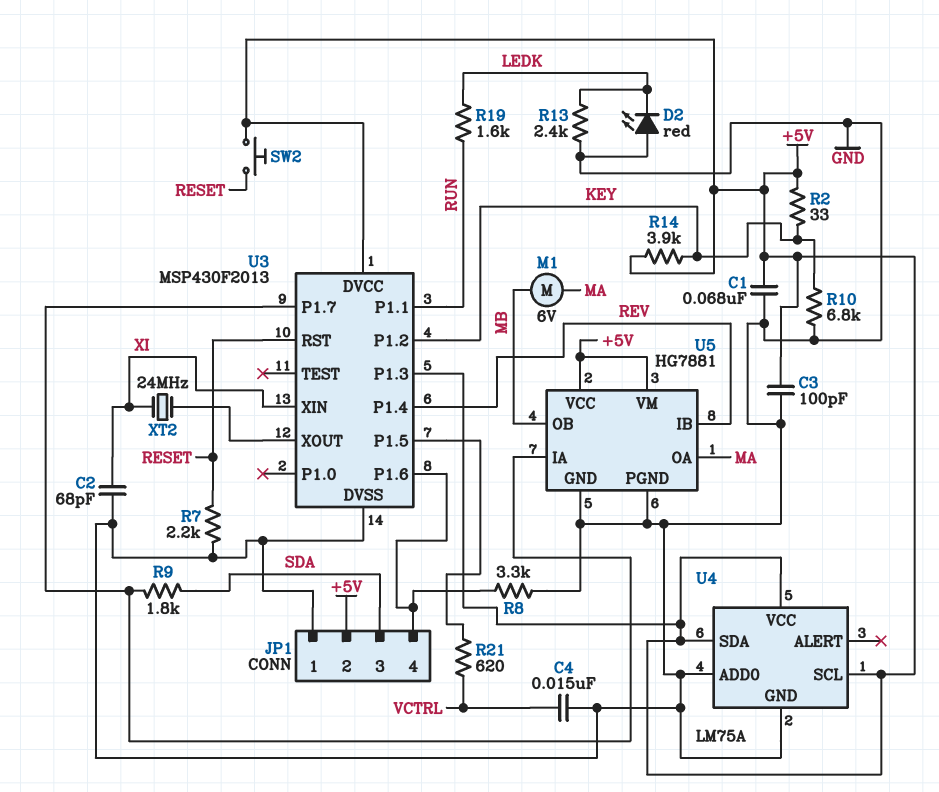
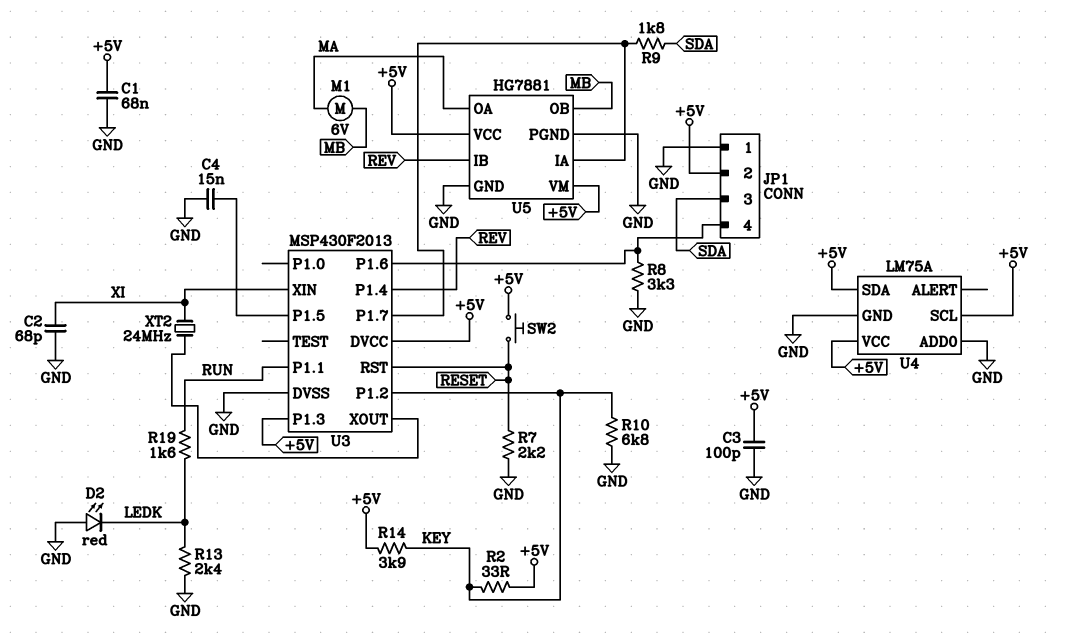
C4: 15nF (GND, VCTRL) -> 15nF (GND, U3/P1.5)
R21: 620 (U3/P1.5, VCTRL) -> none

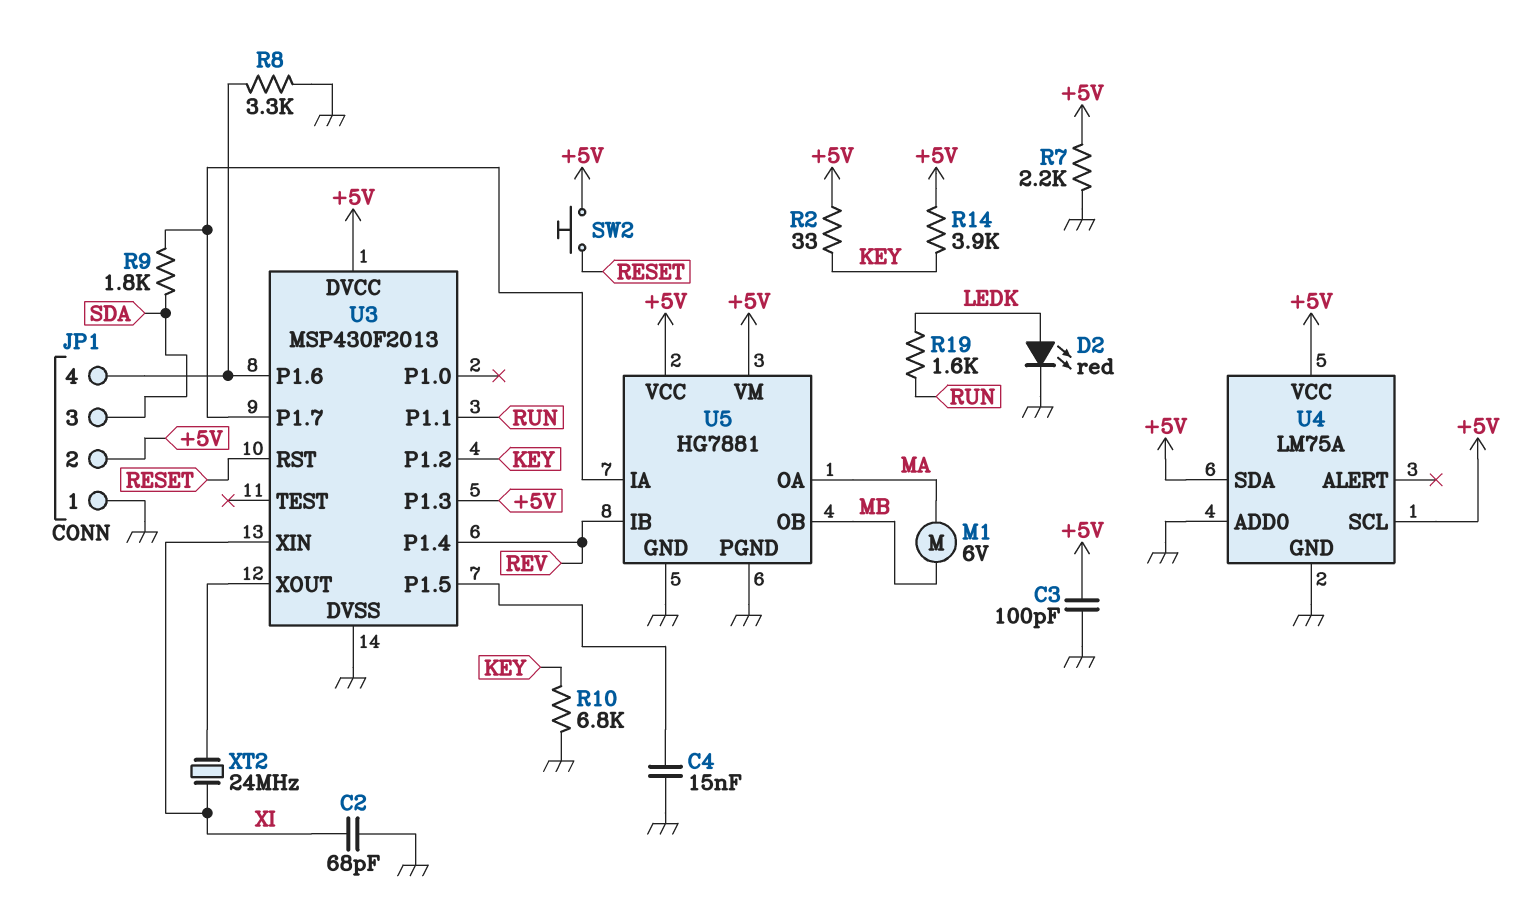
C1: 68nF (+5V, GND) -> none
D2: LED red (A GND, K LEDK) -> LED red (A LEDK, K GND)
R7: 2.2k (GND, RESET) -> 2.2k (+5V, GND)
R13: 2.4k (GND, LEDK) -> none

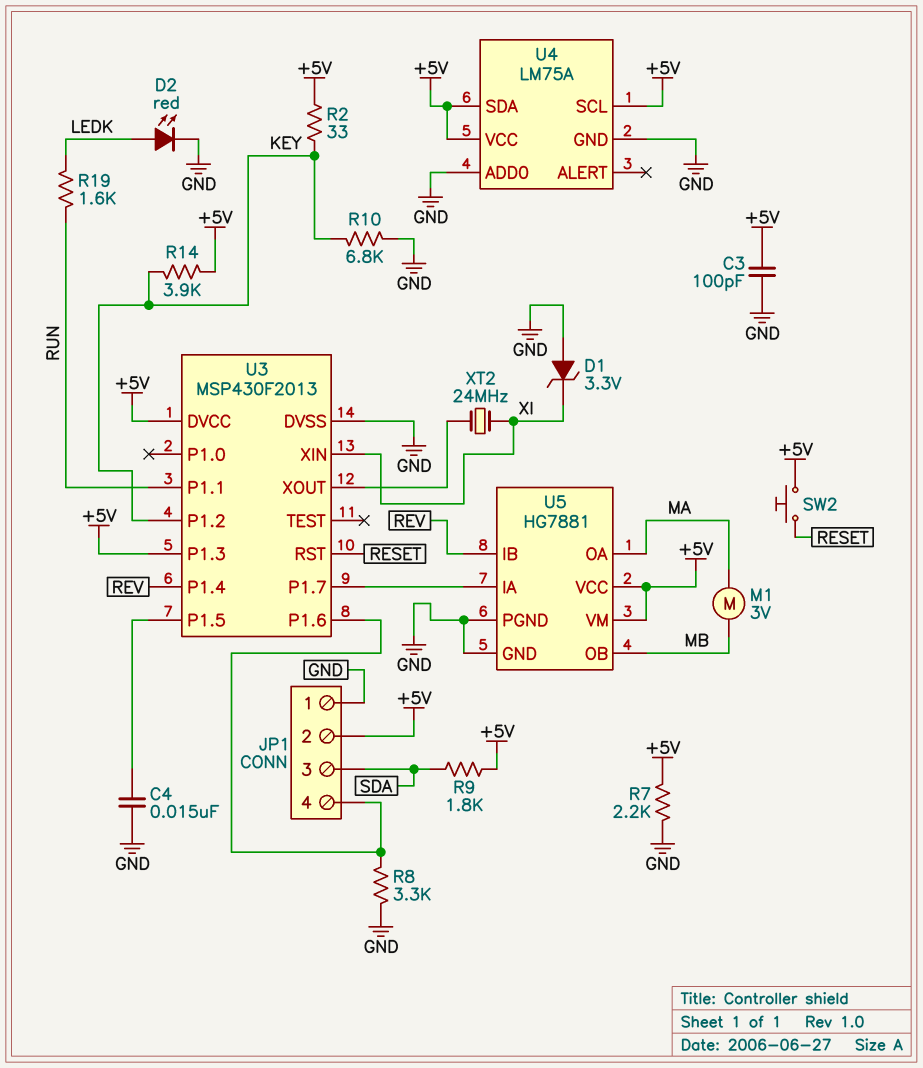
C2: 68pF (GND, XI) -> none
D1: none -> zener 3.3V (A GND, K XI)
M1: motor 6V (MA, MB) -> motor 3V (MA, MB)
R9: 1.8k (SDA, U3/P1.7) -> 1.8k (+5V, SDA)

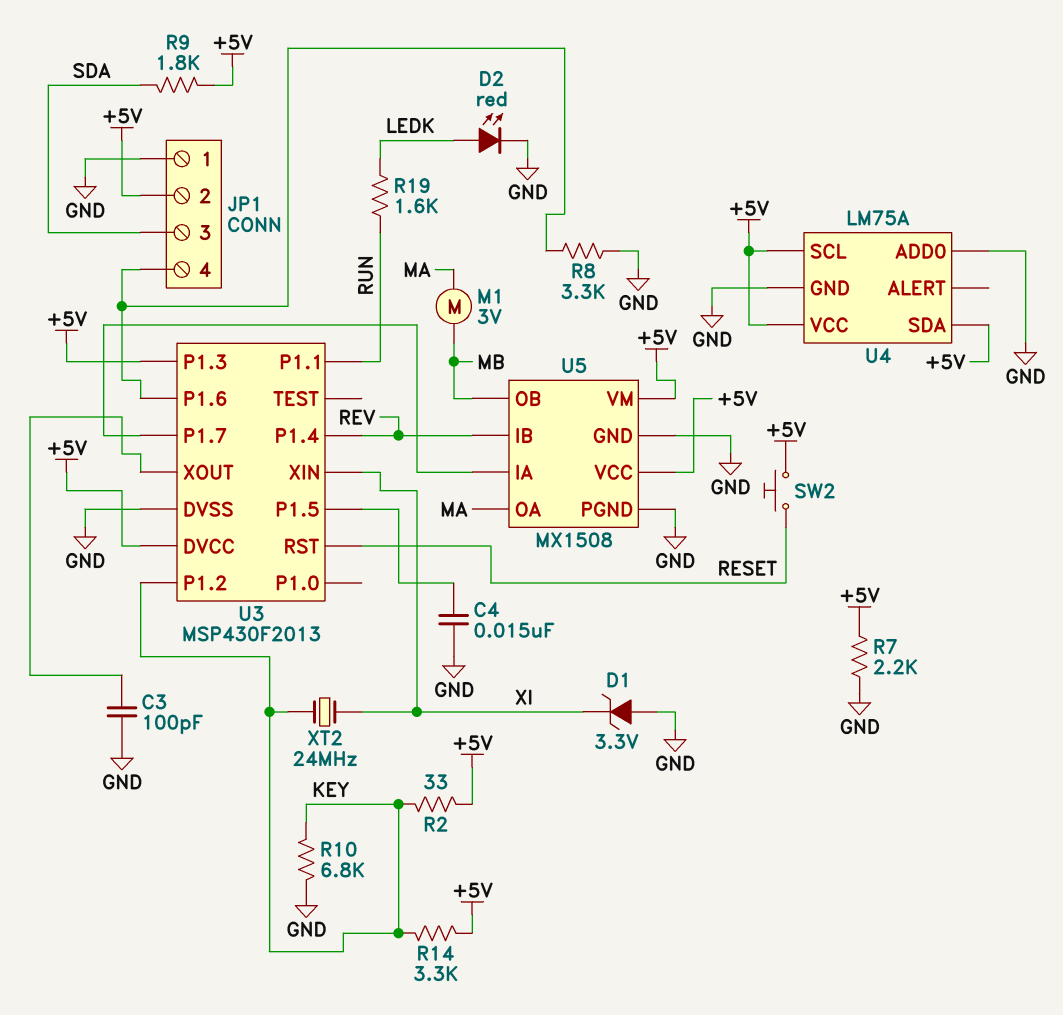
C3: 100pF (+5V, GND) -> 100pF (GND, U3/XOUT)
R14: 3.9k (+5V, KEY) -> 3.3k (+5V, KEY)
U5: HG7881 -> MX1508
XT2: 24MHz (U3/XOUT, XI) -> 24MHz (KEY, XI)

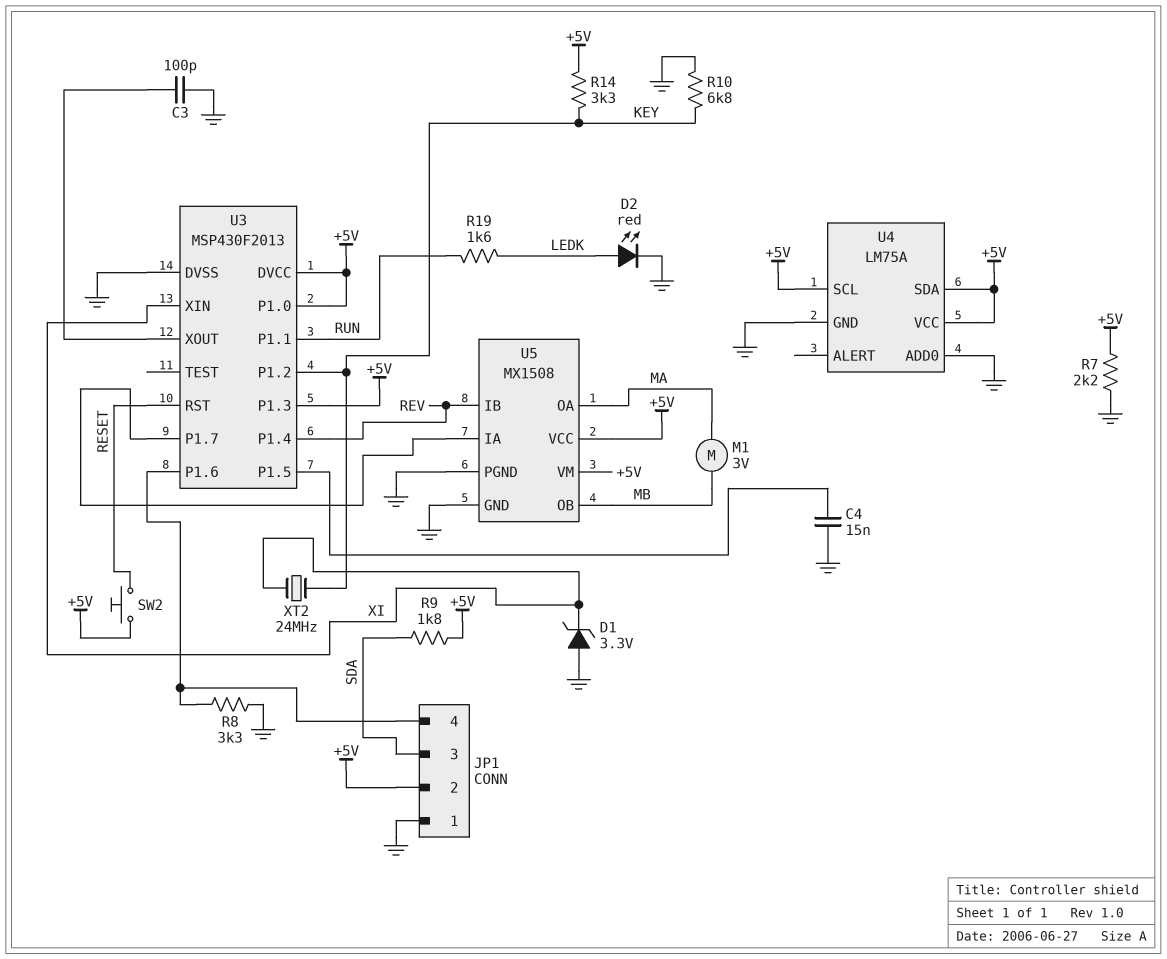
R2: 33 (+5V, KEY) -> none
U3 pin P1.0: none -> +5V

